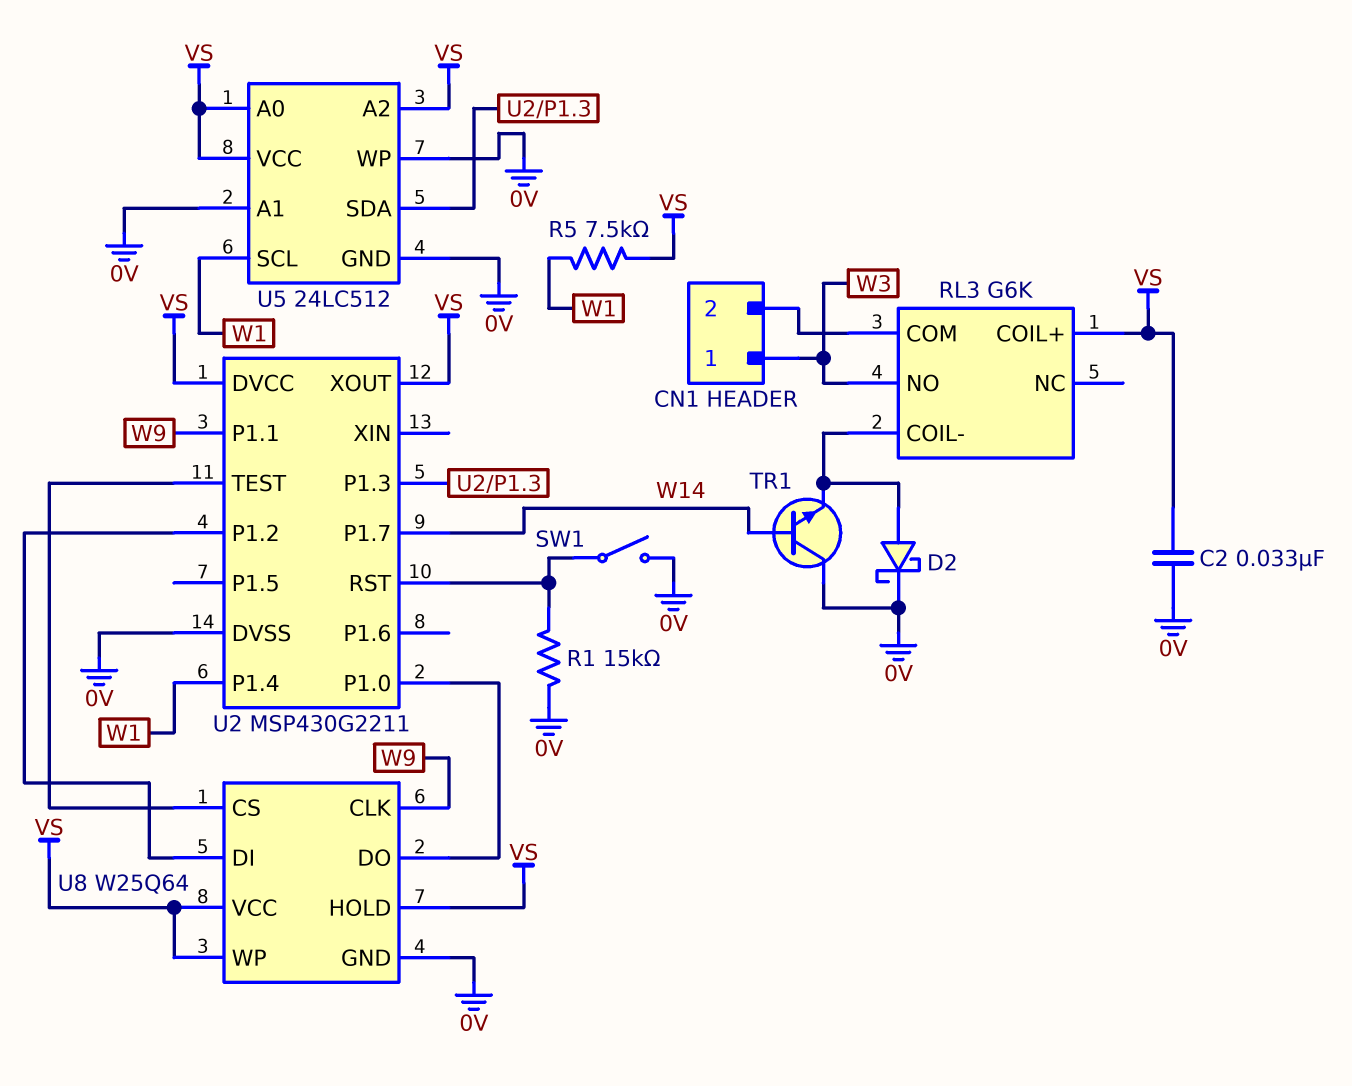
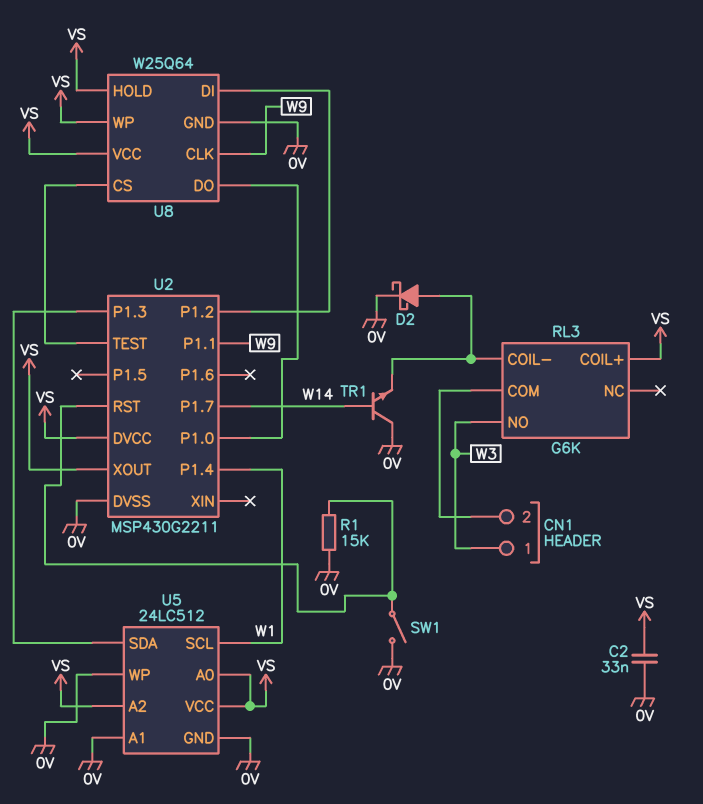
R5: 7.5k (VS, W1) -> none

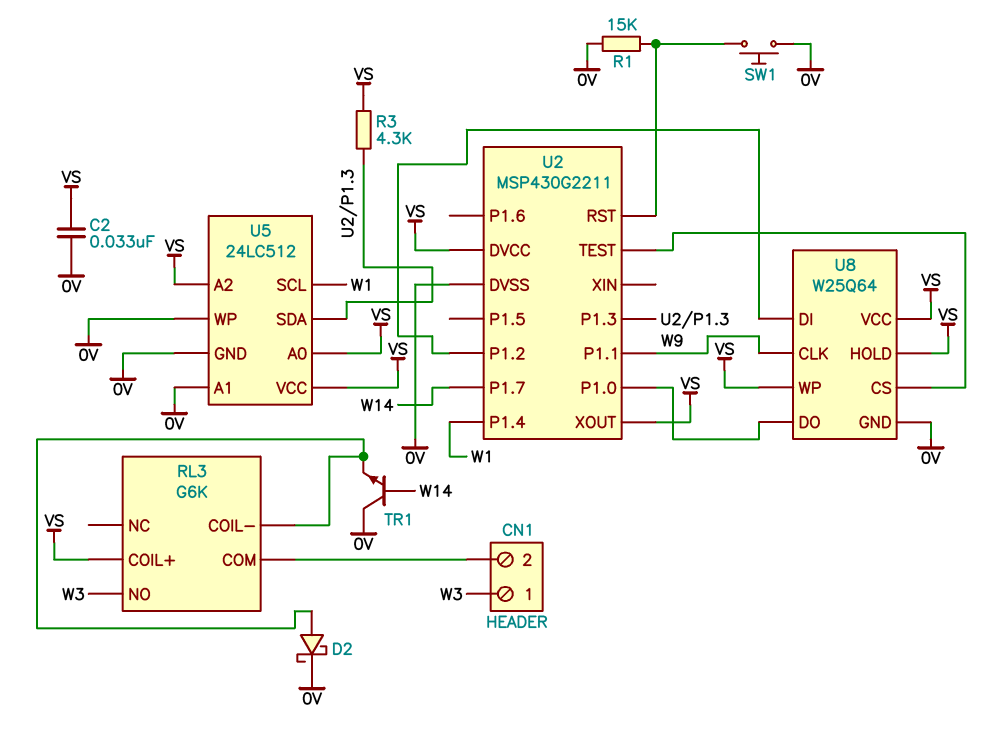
R3: none -> 4.3k (U2/P1.3, VS)
SW1: switch (0V, U2/RST) -> button (0V, U2/RST)

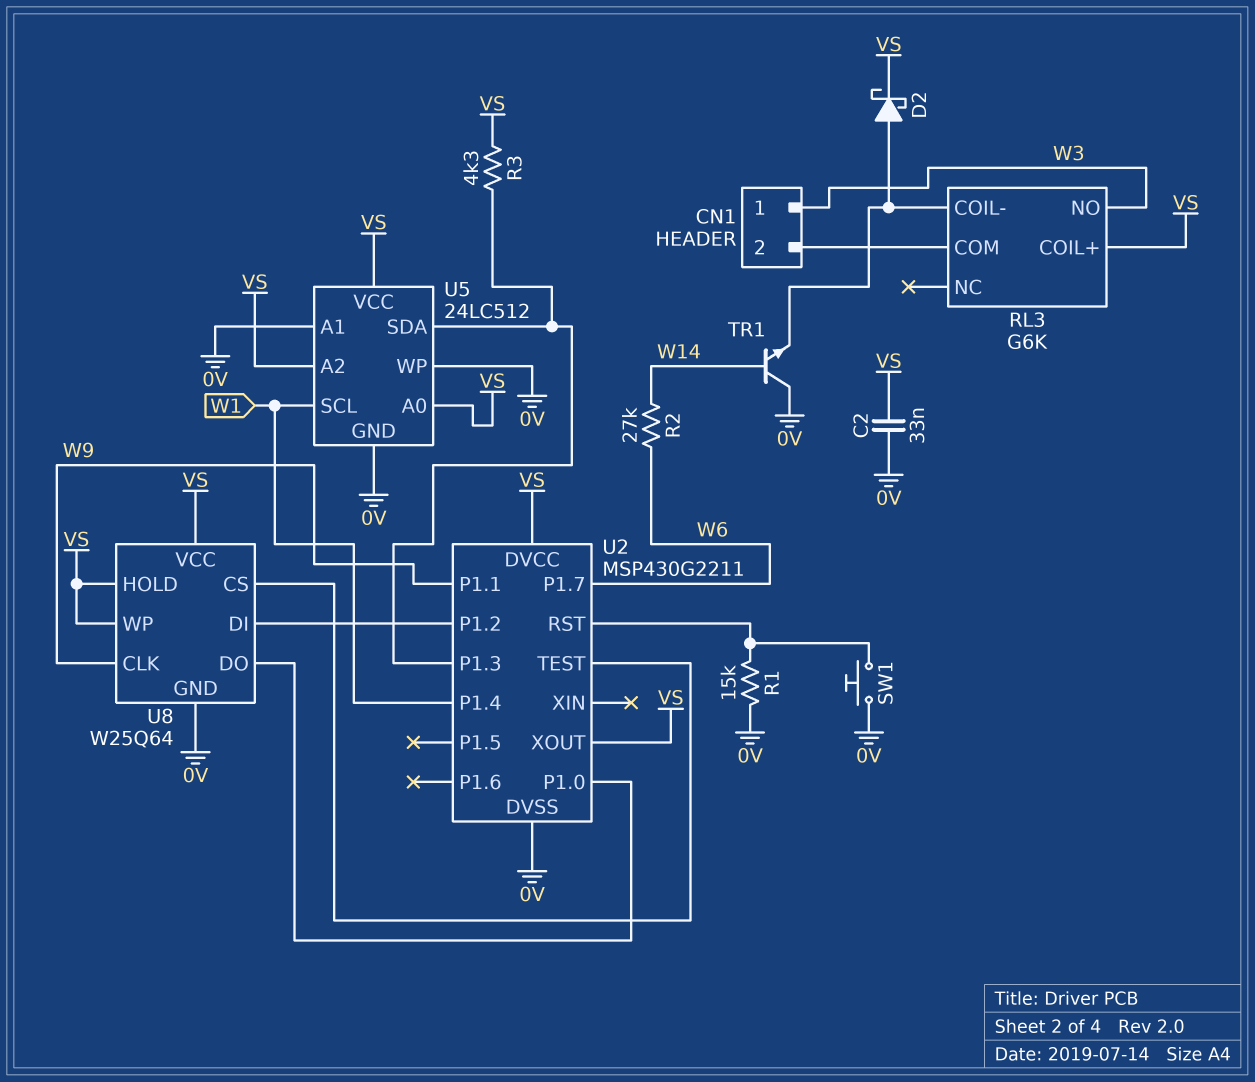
D2: schottky (A RL3/COIL-, K 0V) -> schottky (A RL3/COIL-, K VS)
R2: none -> 27k (W6, W14)
U2 pin P1.7: W14 -> W6

